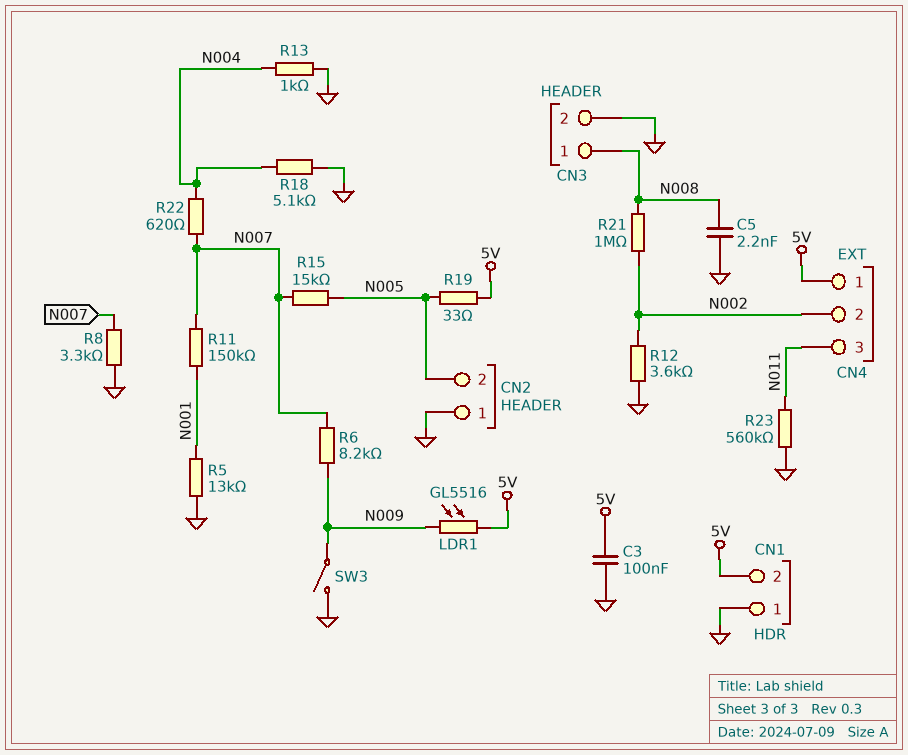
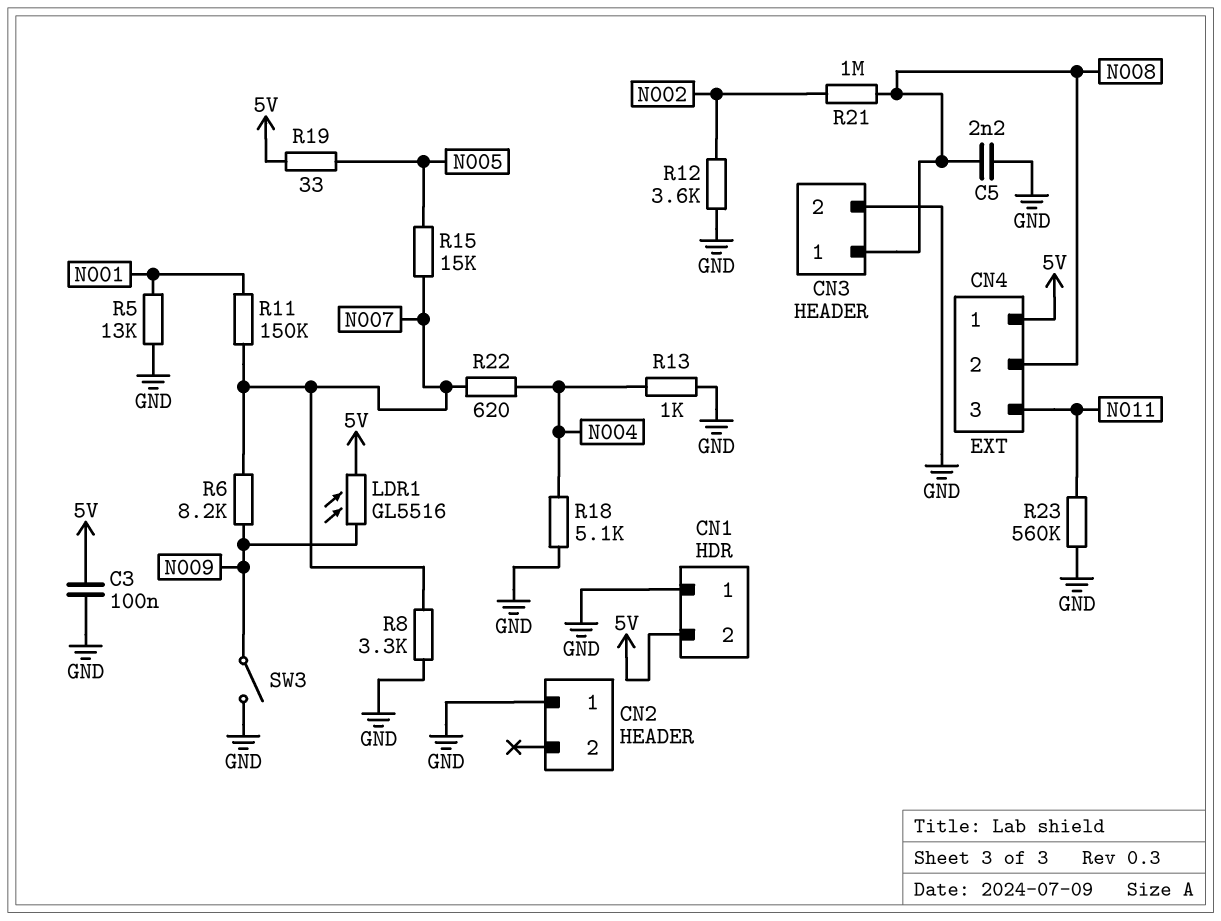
CN2 pin 2: N005 -> none
CN4 pin 2: N002 -> N008

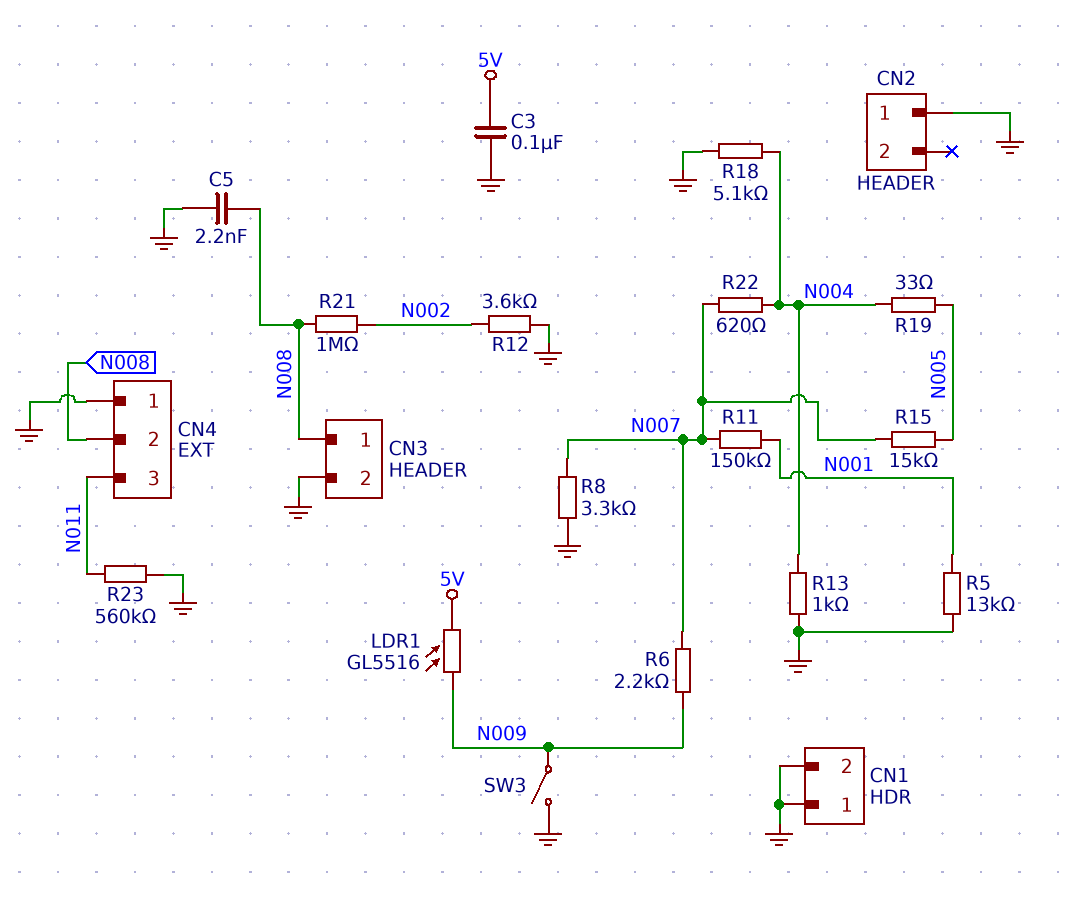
CN1 pin 2: 5V -> GND
CN4 pin 1: 5V -> GND
R6: 8.2k (N007, N009) -> 2.2k (N007, N009)
R19: 33 (5V, N005) -> 33 (N004, N005)

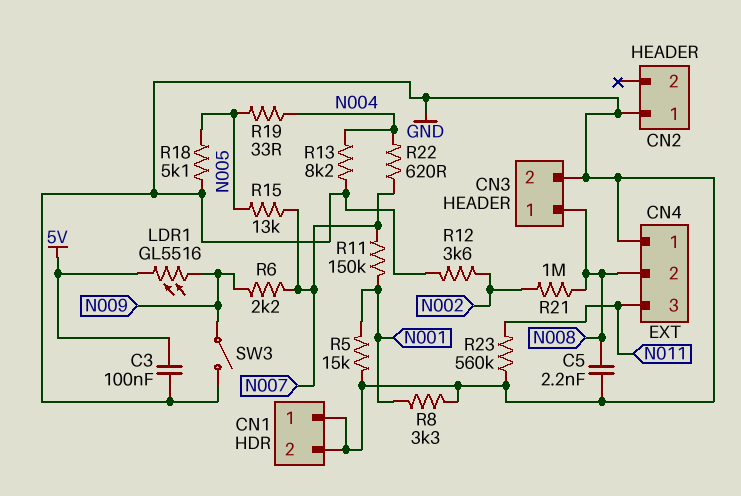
R5: 13k (GND, N001) -> 15k (GND, N001)
R8: 3.3k (GND, N007) -> 3.3k (GND, N001)
R13: 1k (GND, N004) -> 8.2k (GND, N004)
R15: 15k (N005, N007) -> 13k (N005, N007)
R18: 5.1k (GND, N004) -> 5.1k (GND, N005)

